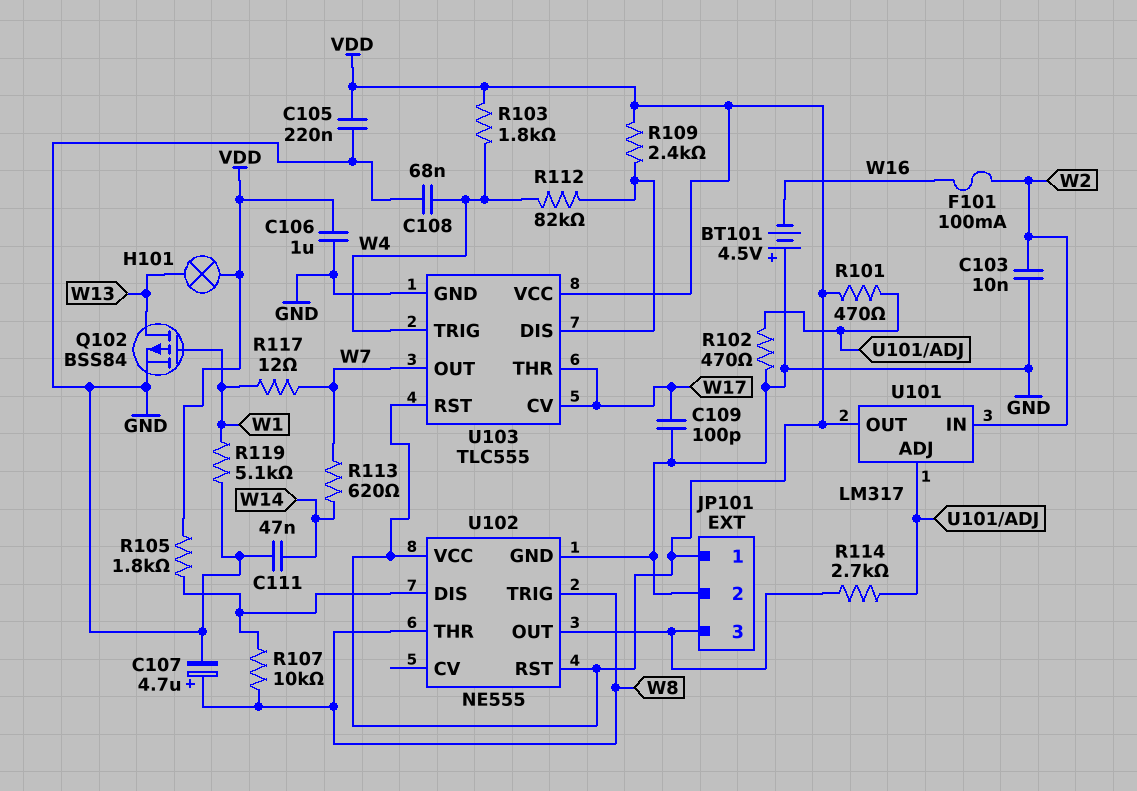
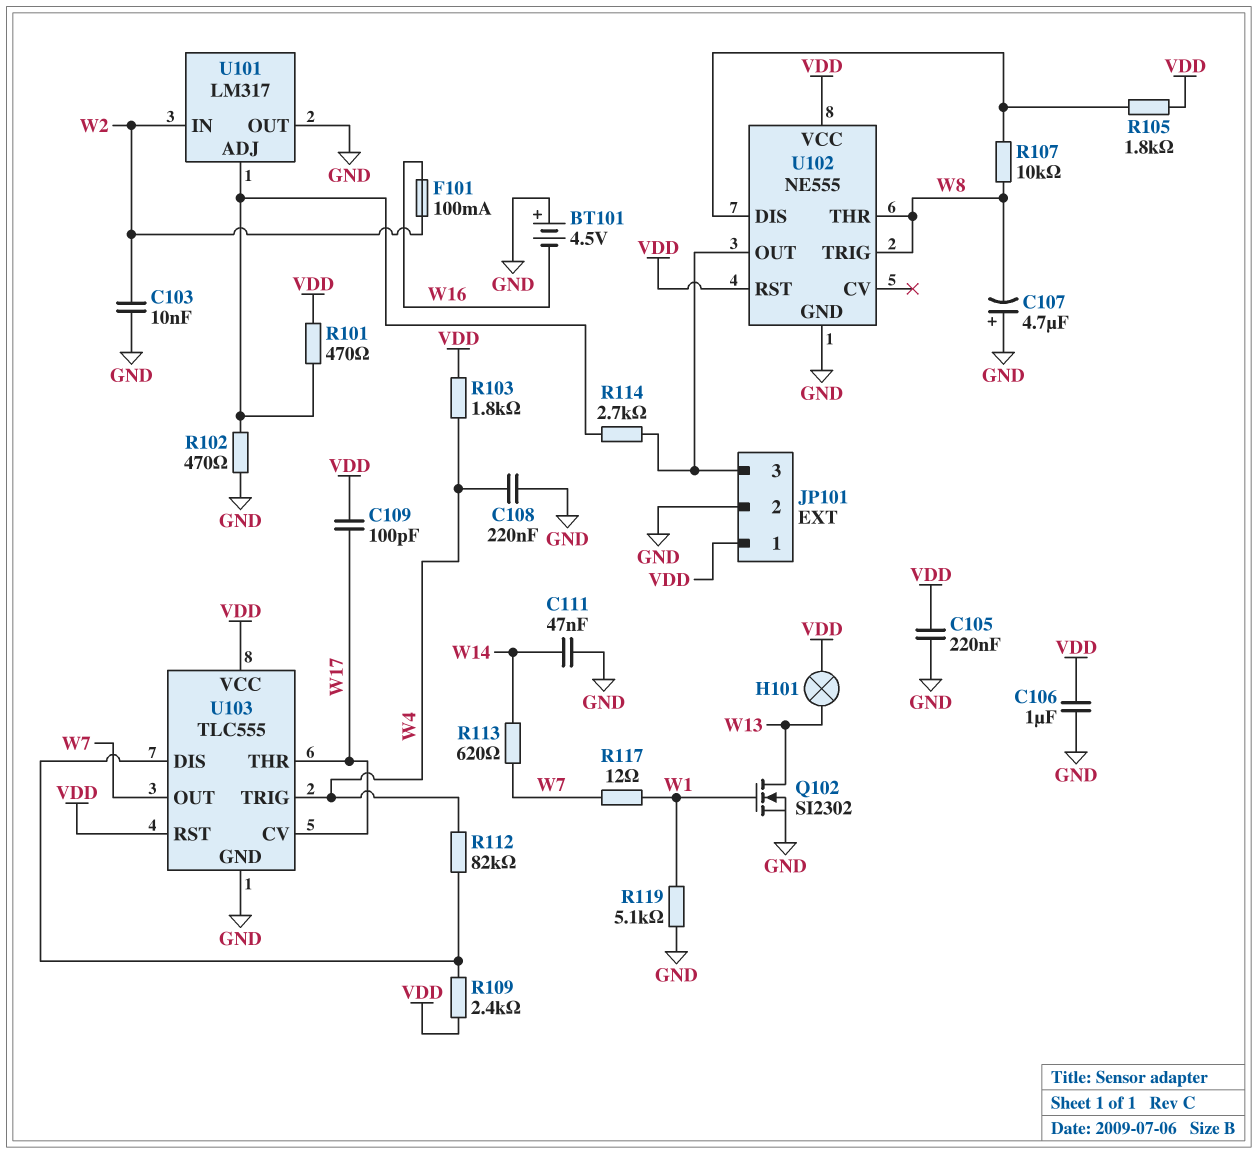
C107: 4.7uF (plus W8, minus GND) -> 4.7uF (plus GND, minus W8)
C108: 68nF (GND, W4) -> 220nF (GND, W4)
C109: 100pF (GND, W17) -> 100pF (VDD, W17)
Q102: PMOS BSS84 (G W1, D W13, S GND) -> NMOS SI2302 (G W1, D W13, S GND)
U101 pin OUT: VDD -> GND

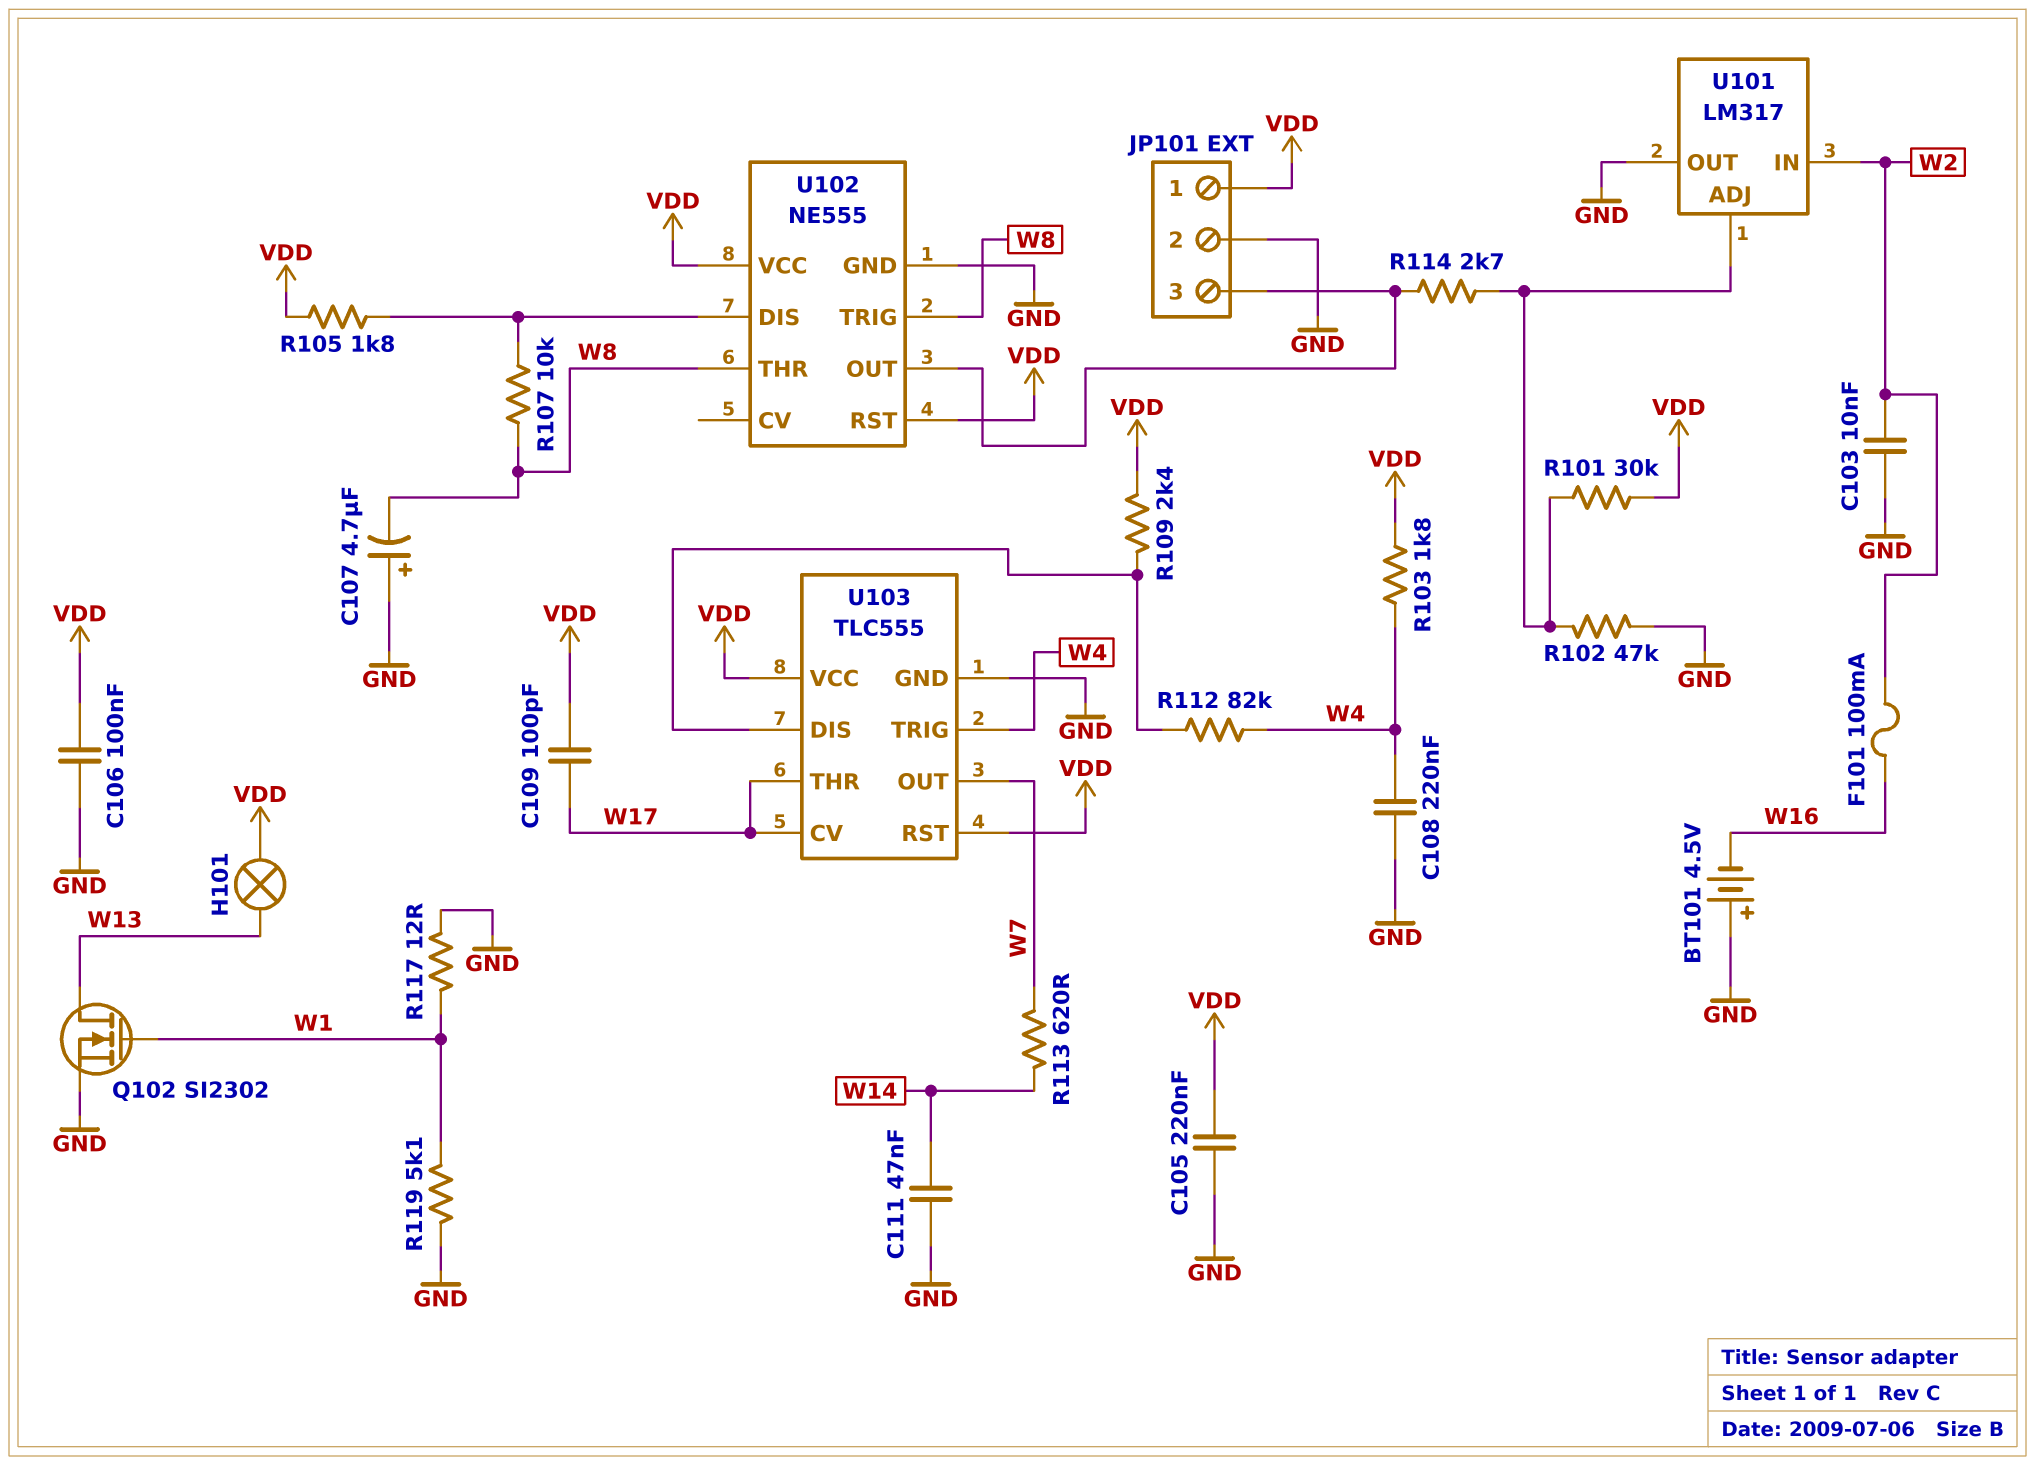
C106: 1uF (GND, VDD) -> 100nF (GND, VDD)
R101: 470 (U101/ADJ, VDD) -> 30k (U101/ADJ, VDD)
R102: 470 (GND, U101/ADJ) -> 47k (GND, U101/ADJ)
R117: 12 (W1, W7) -> 12 (GND, W1)

